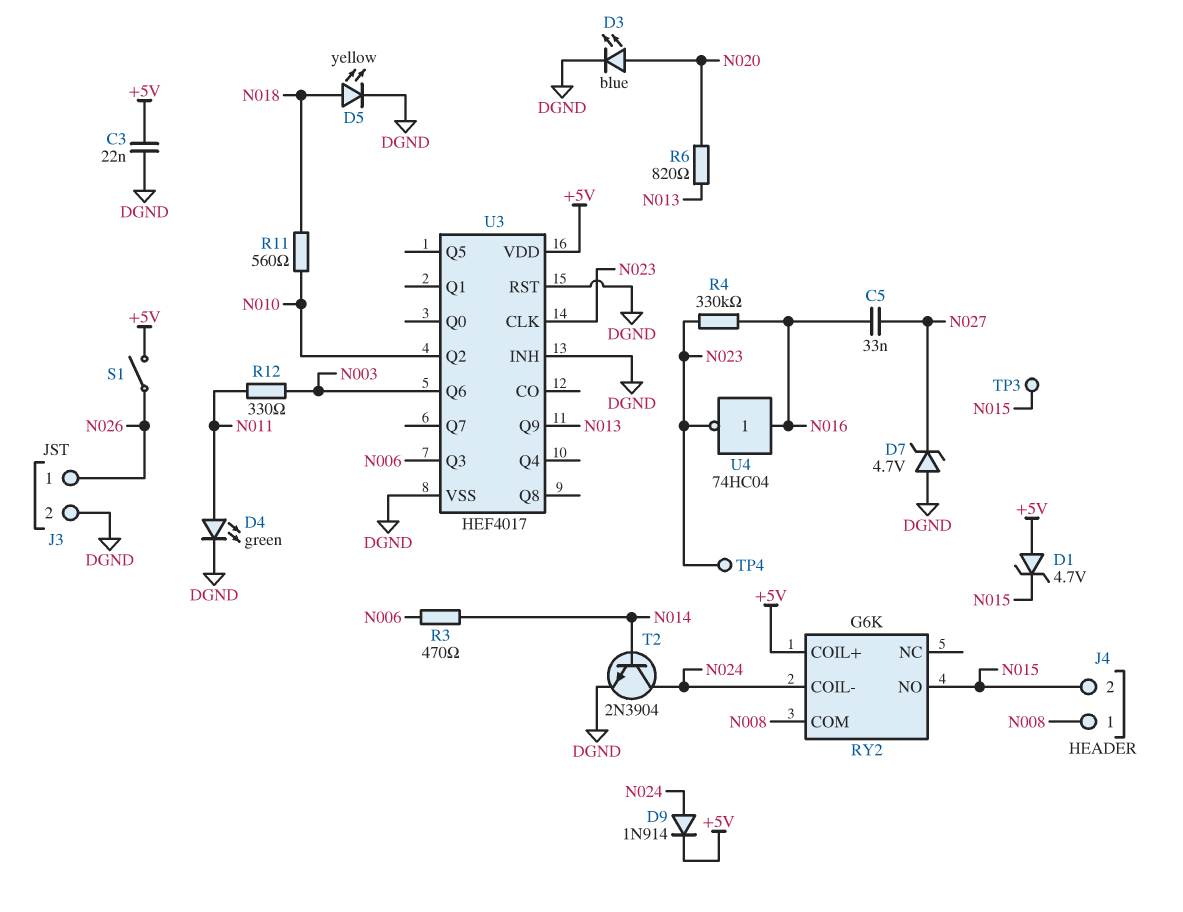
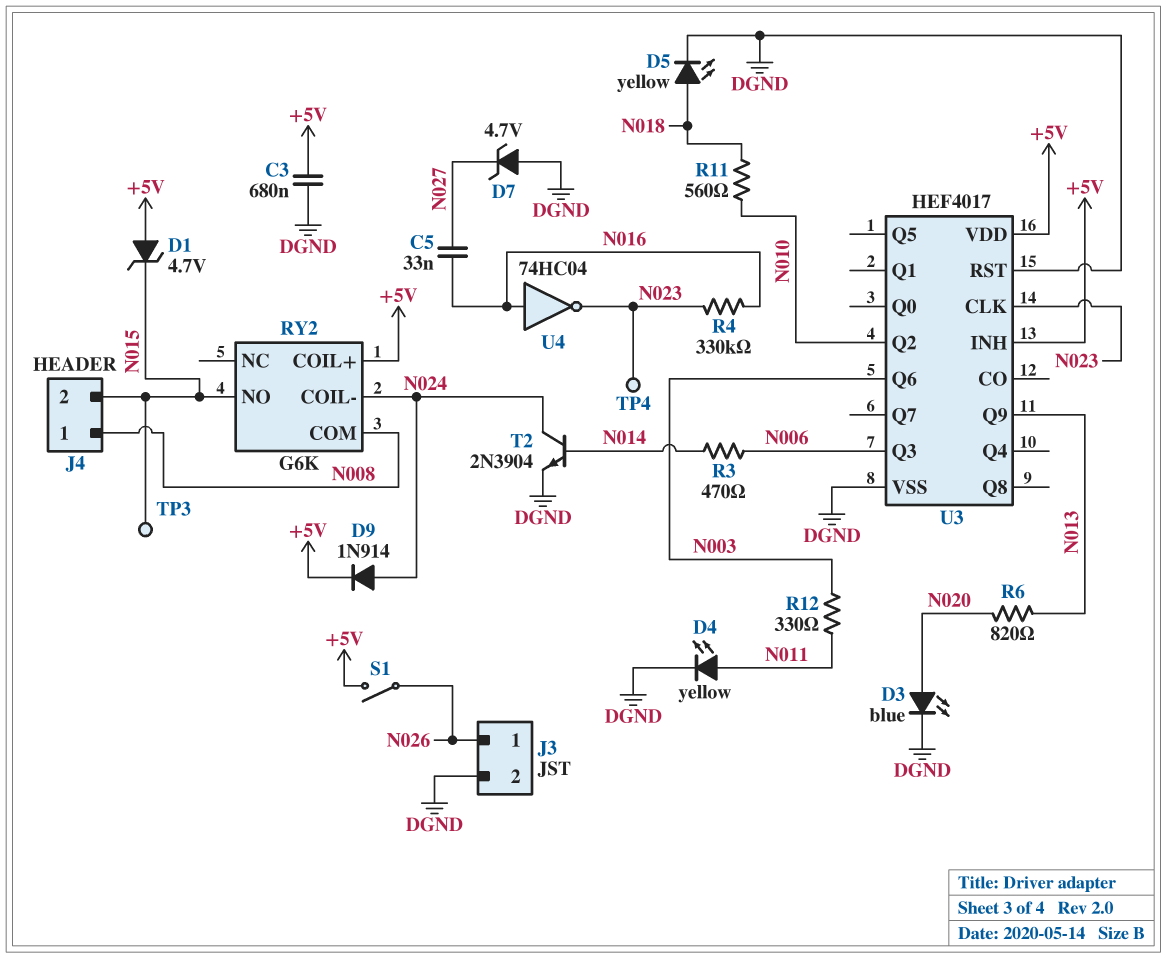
C3: 22nF (+5V, DGND) -> 680nF (+5V, DGND)
D4: LED green (A N011, K DGND) -> LED yellow (A N011, K DGND)
U3 pin INH: DGND -> +5V

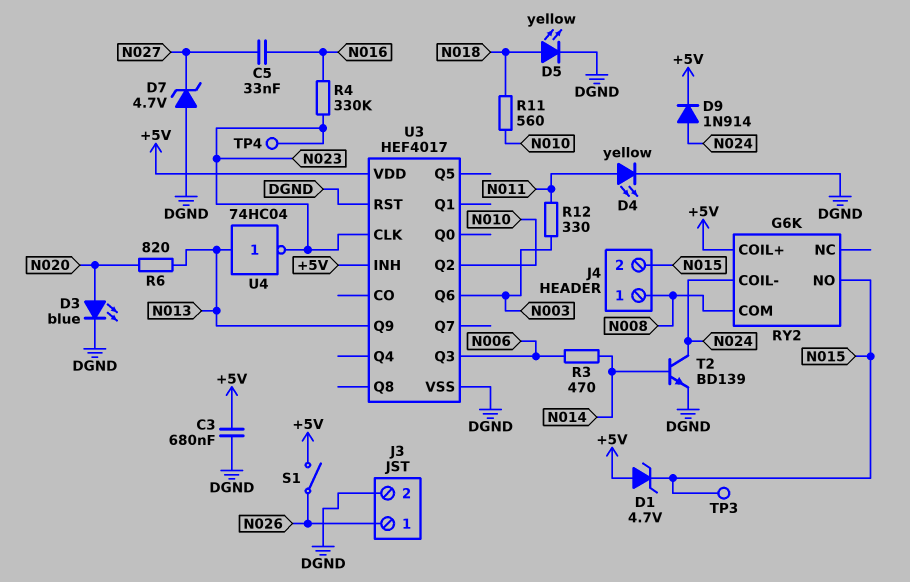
T2: NPN 2N3904 (B N014, C N024, E DGND) -> NPN BD139 (B N014, C N024, E DGND)
U4: NOT 74HC04 (in N016, out N023) -> NOT 74HC04 (in N013, out N023)

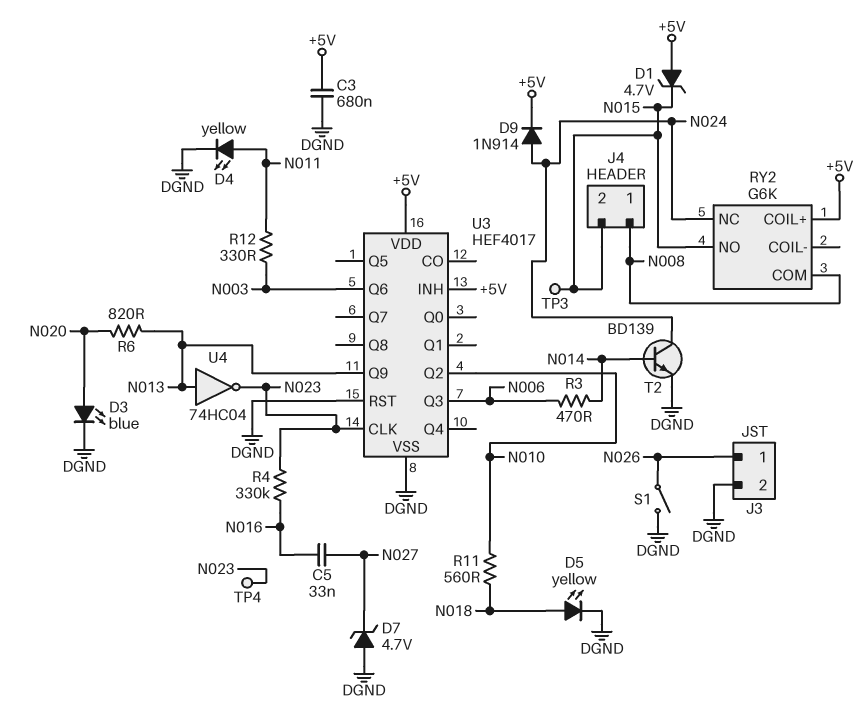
RY2 pin COIL-: N024 -> none
RY2 pin NC: none -> N024
S1: switch (+5V, N026) -> switch (DGND, N026)

